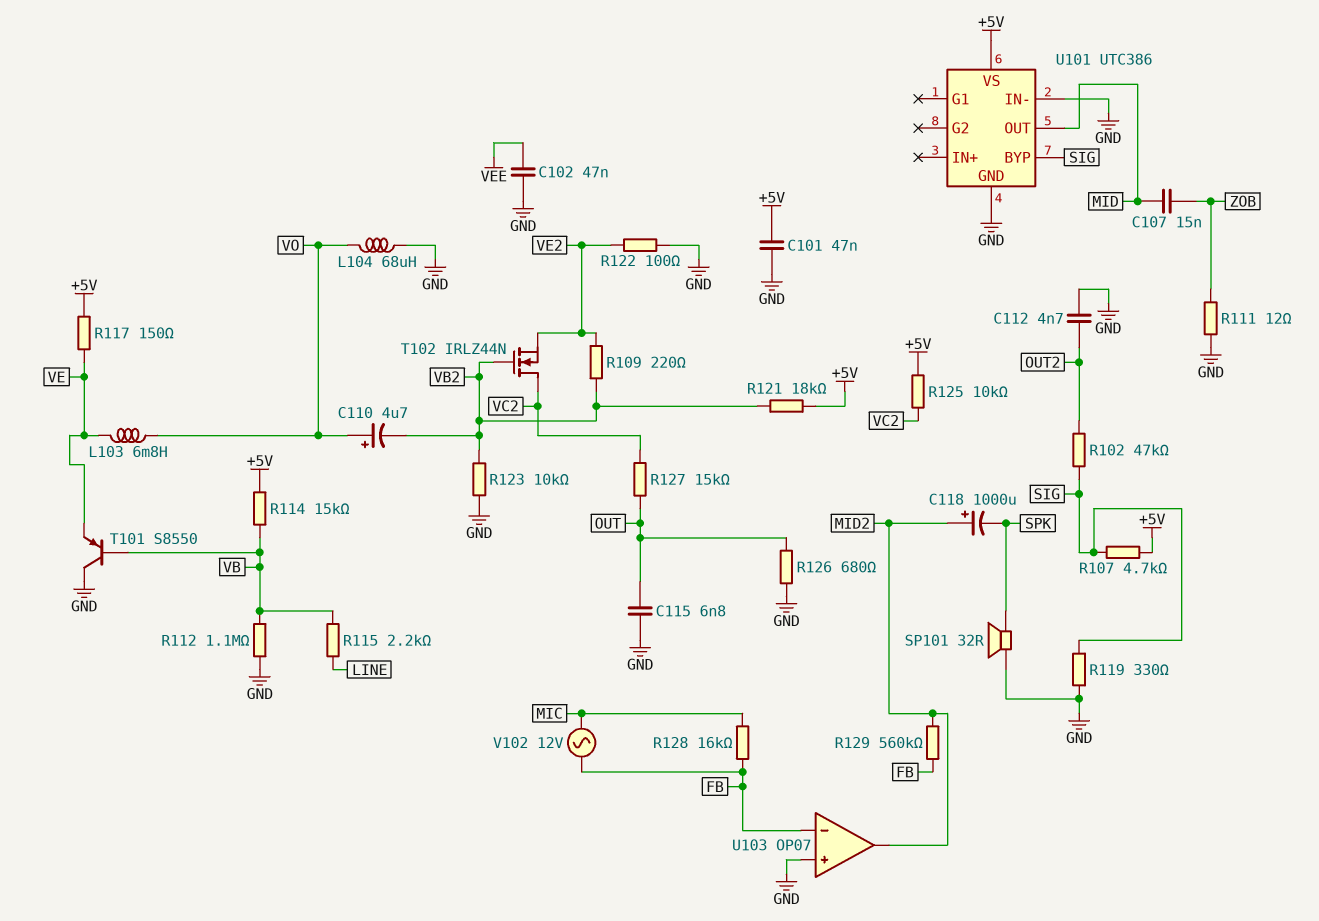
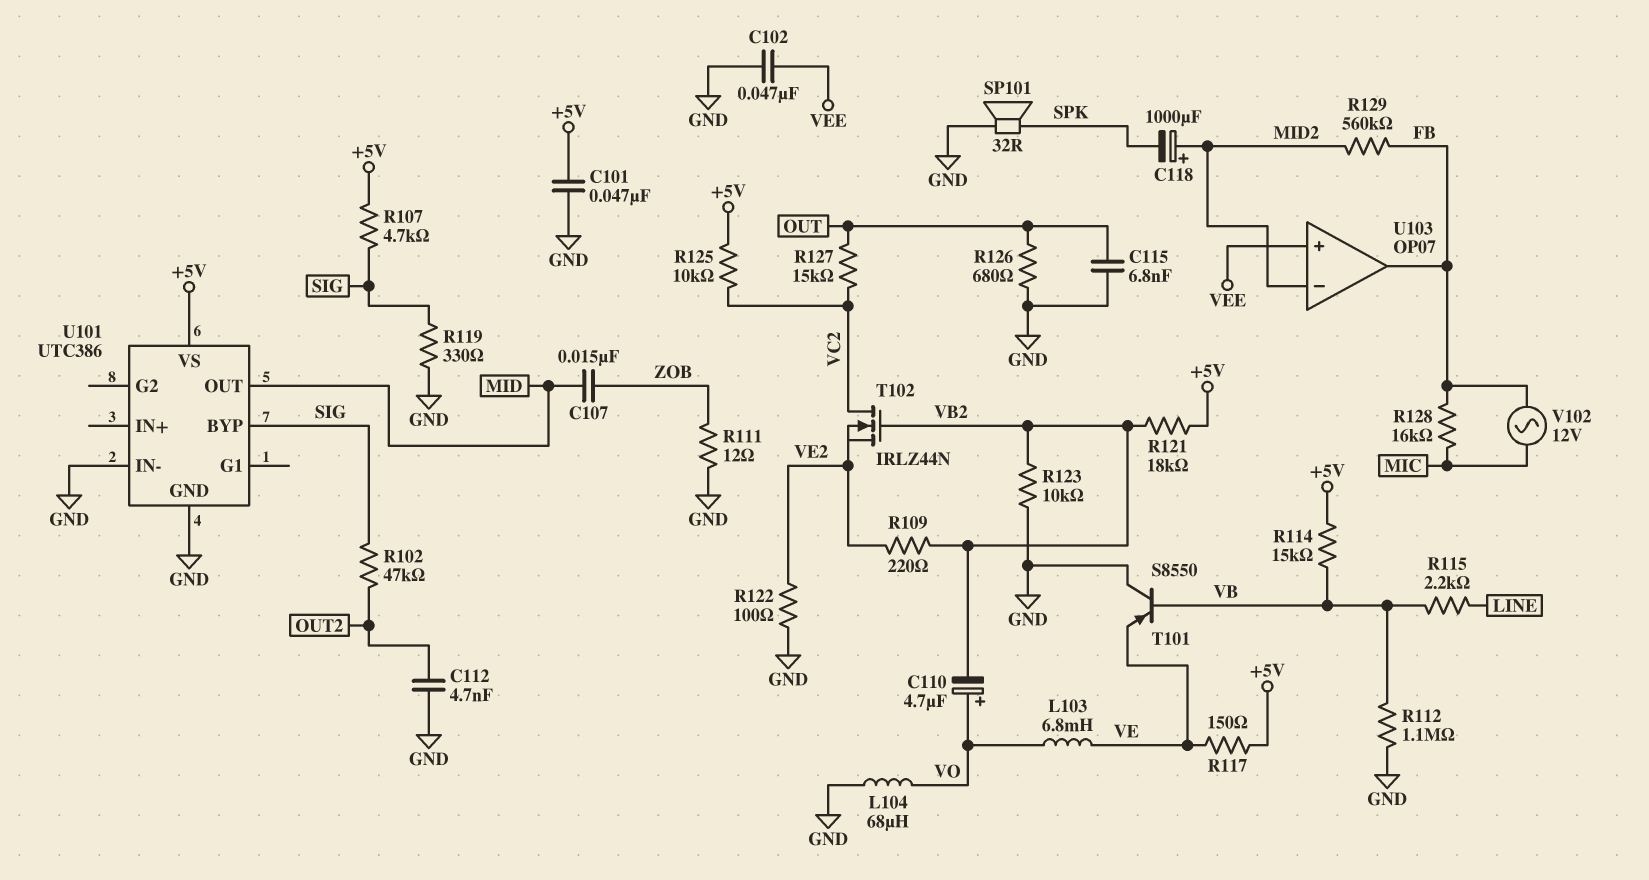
U103 pin in+: GND -> VEE
U103 pin in-: FB -> MID2
U103 pin out: MID2 -> FB

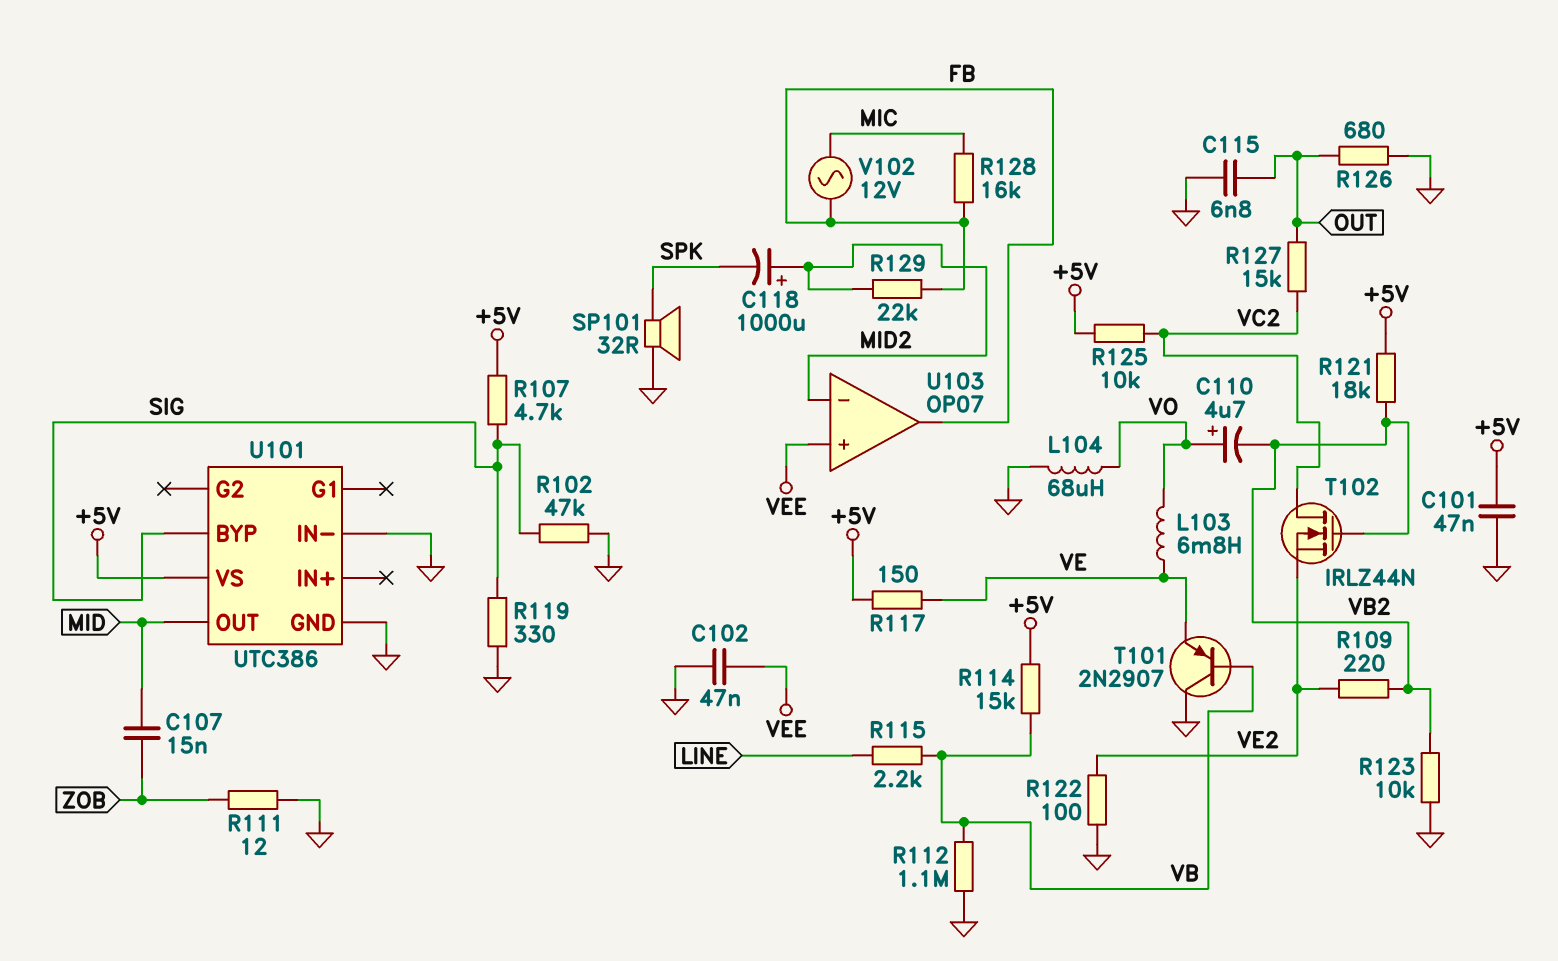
C112: 4.7nF (GND, OUT2) -> none
R102: 47k (OUT2, SIG) -> 47k (GND, SIG)
R129: 560k (FB, MID2) -> 22k (FB, MID2)
T101: PNP S8550 (B VB, C GND, E VE) -> PNP 2N2907 (B VB, C GND, E VE)

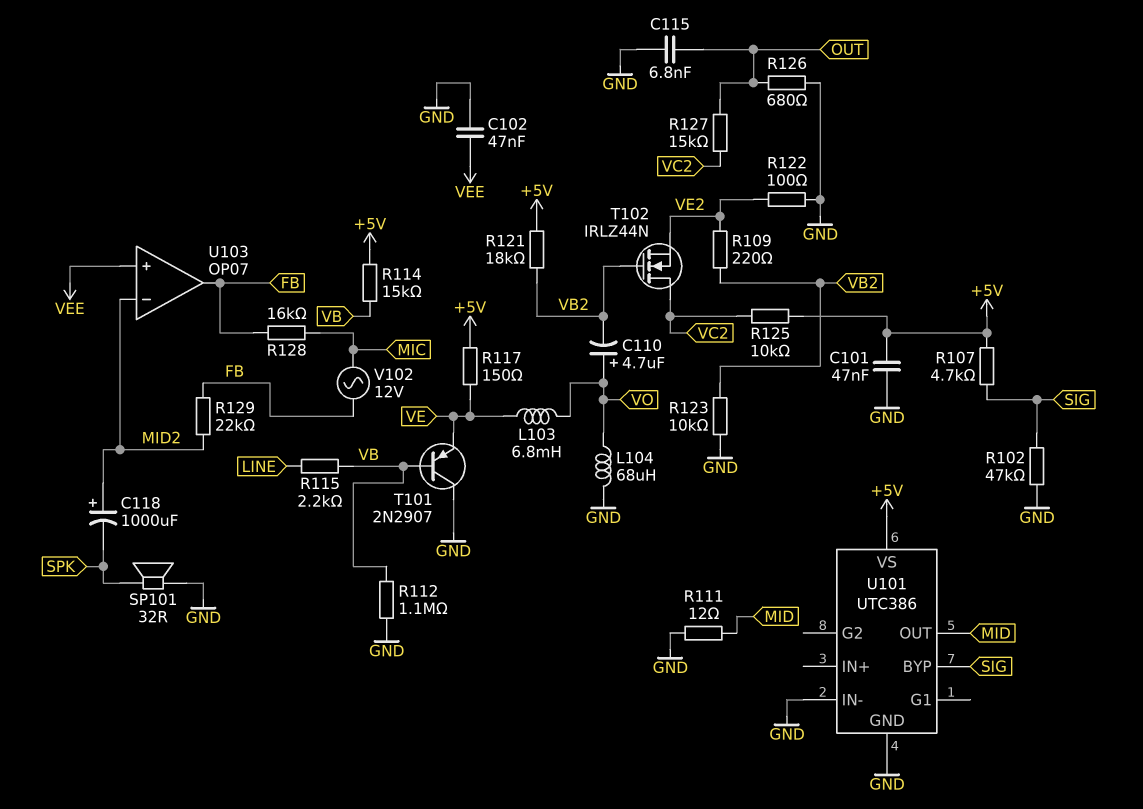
C107: 15nF (MID, ZOB) -> none
R111: 12 (GND, ZOB) -> 12 (GND, MID)
R119: 330 (GND, SIG) -> none

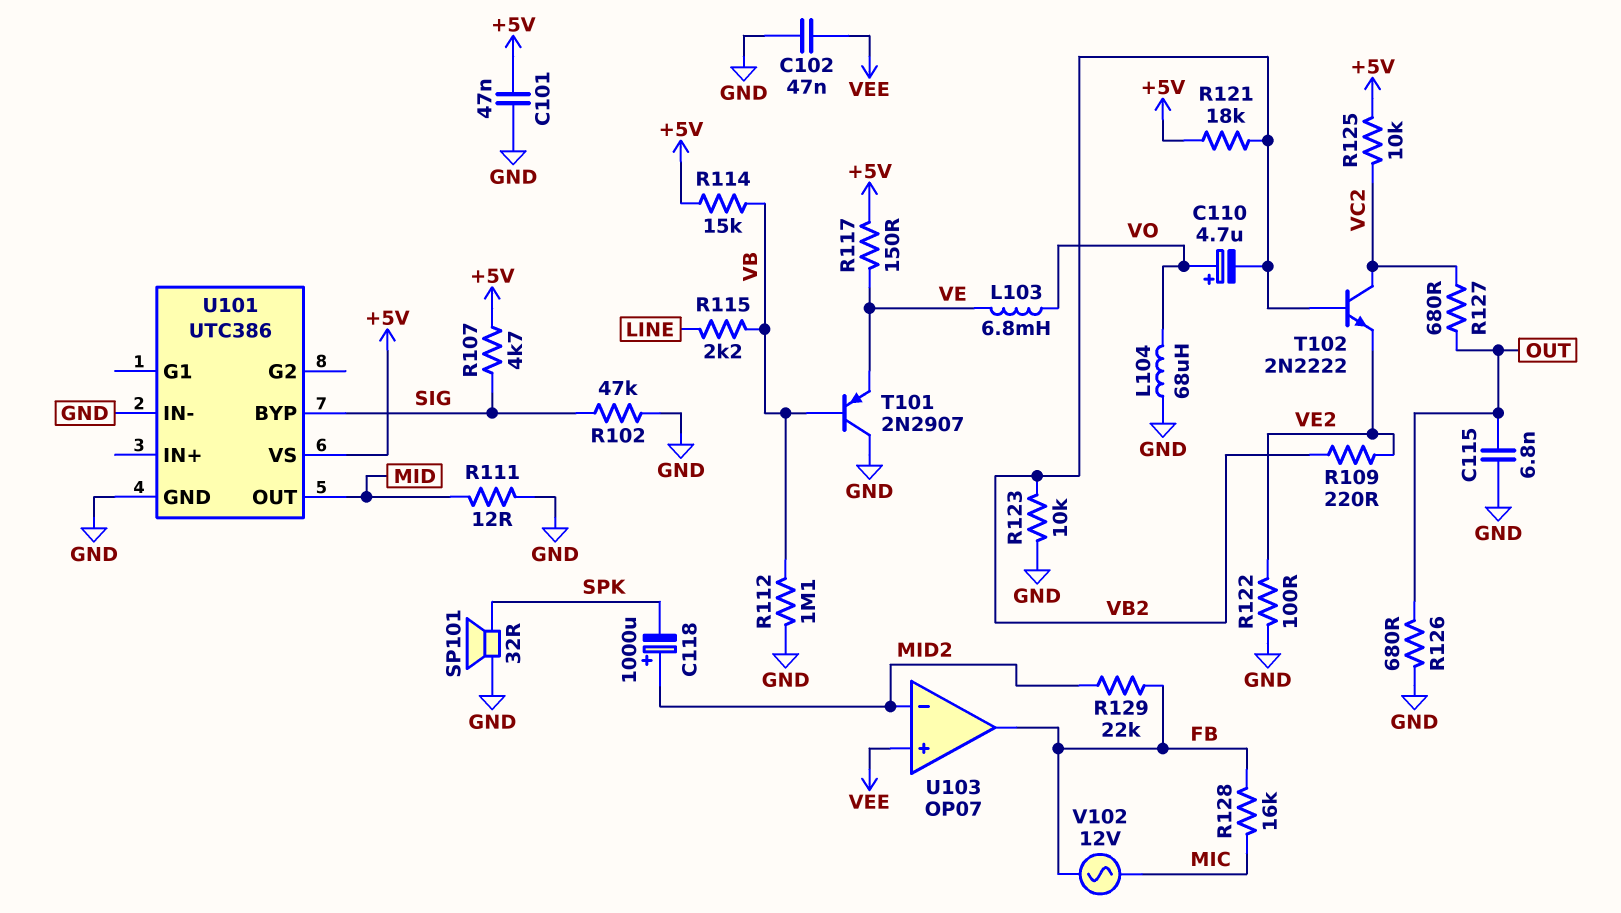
R127: 15k (OUT, VC2) -> 680 (OUT, VC2)
T102: NMOS IRLZ44N (G VB2, D VC2, S VE2) -> NPN 2N2222 (B VB2, C VC2, E VE2)

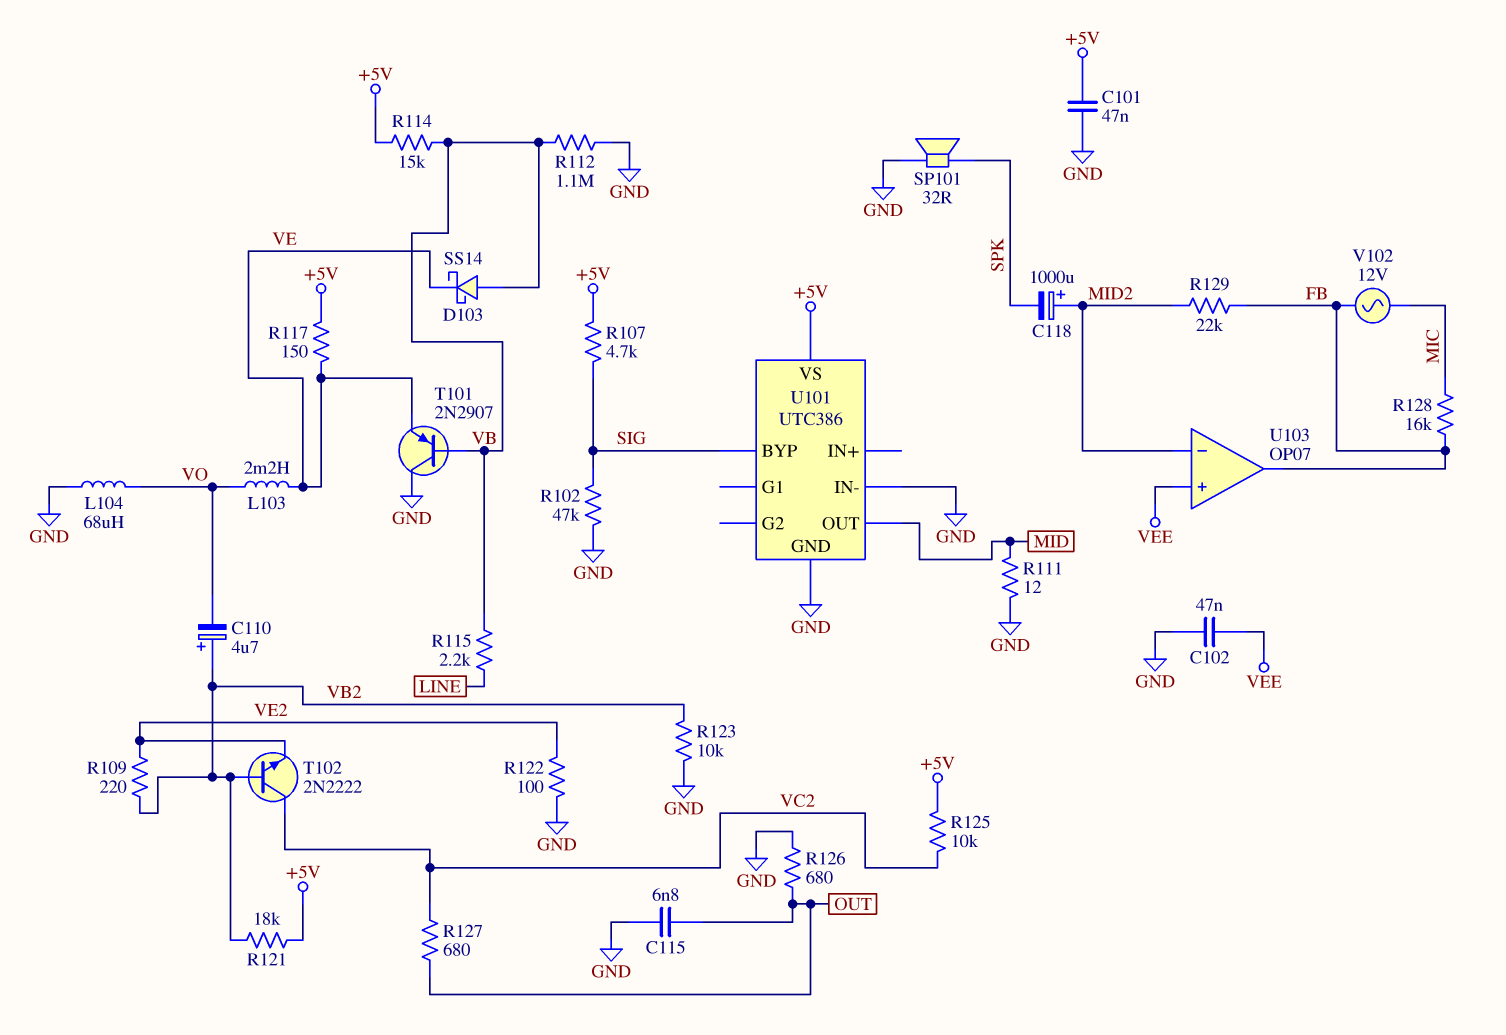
C110: 4.7uF (plus VO, minus VB2) -> 4.7uF (plus VB2, minus VO)
D103: none -> schottky SS14 (A VB, K VE)
L103: 6.8mH (VE, VO) -> 2.2mH (VE, VO)

